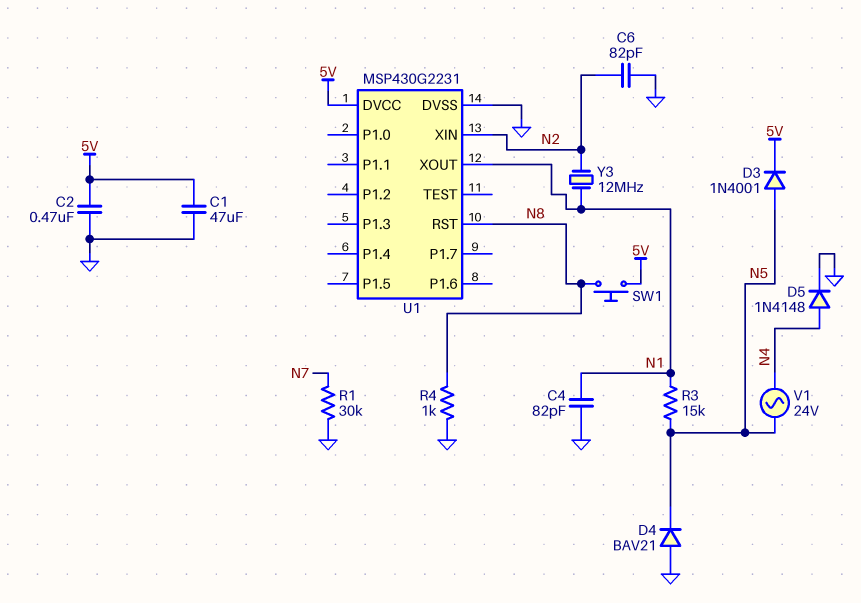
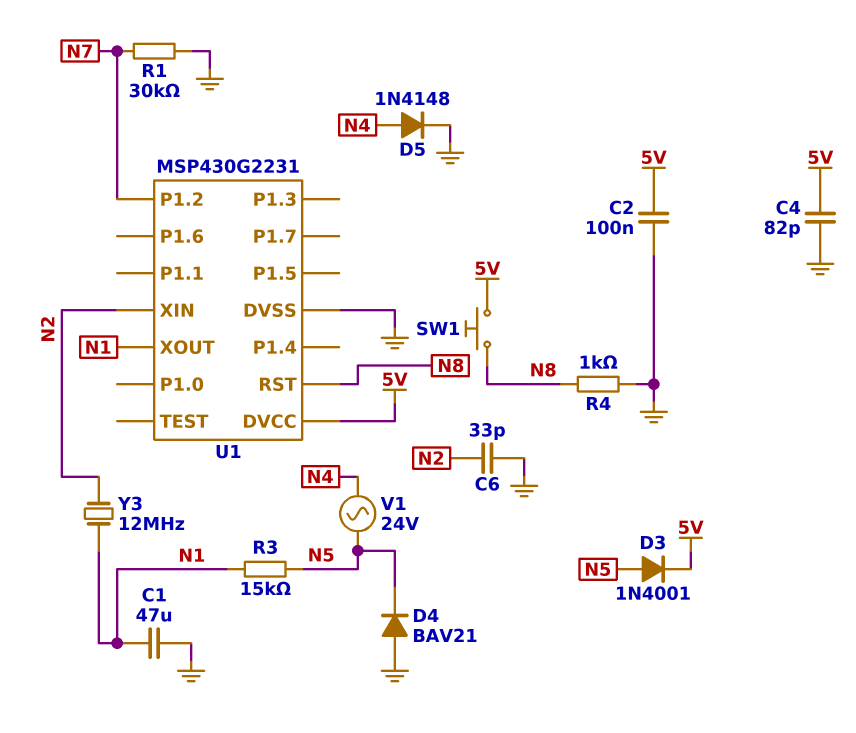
C1: 47uF (5V, GND) -> 47uF (GND, N1)
C2: 470nF (5V, GND) -> 100nF (5V, GND)
C4: 82pF (GND, N1) -> 82pF (5V, GND)
C6: 82pF (GND, N2) -> 33pF (GND, N2)
U1 pin P1.2: none -> N7

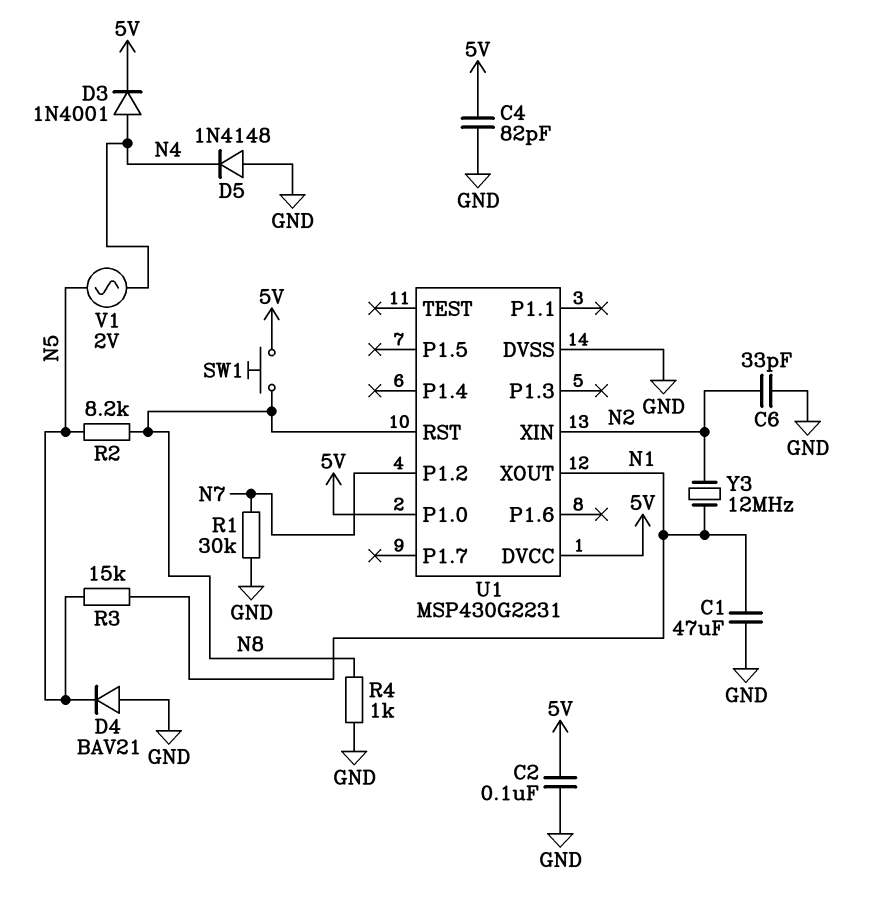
D3: diode 1N4001 (A N5, K 5V) -> diode 1N4001 (A N4, K 5V)
D5: diode 1N4148 (A N4, K GND) -> diode 1N4148 (A GND, K N4)
R2: none -> 8.2k (N5, N8)
U1 pin P1.0: none -> 5V
V1: AC 24V (N4, N5) -> AC 2V (N4, N5)

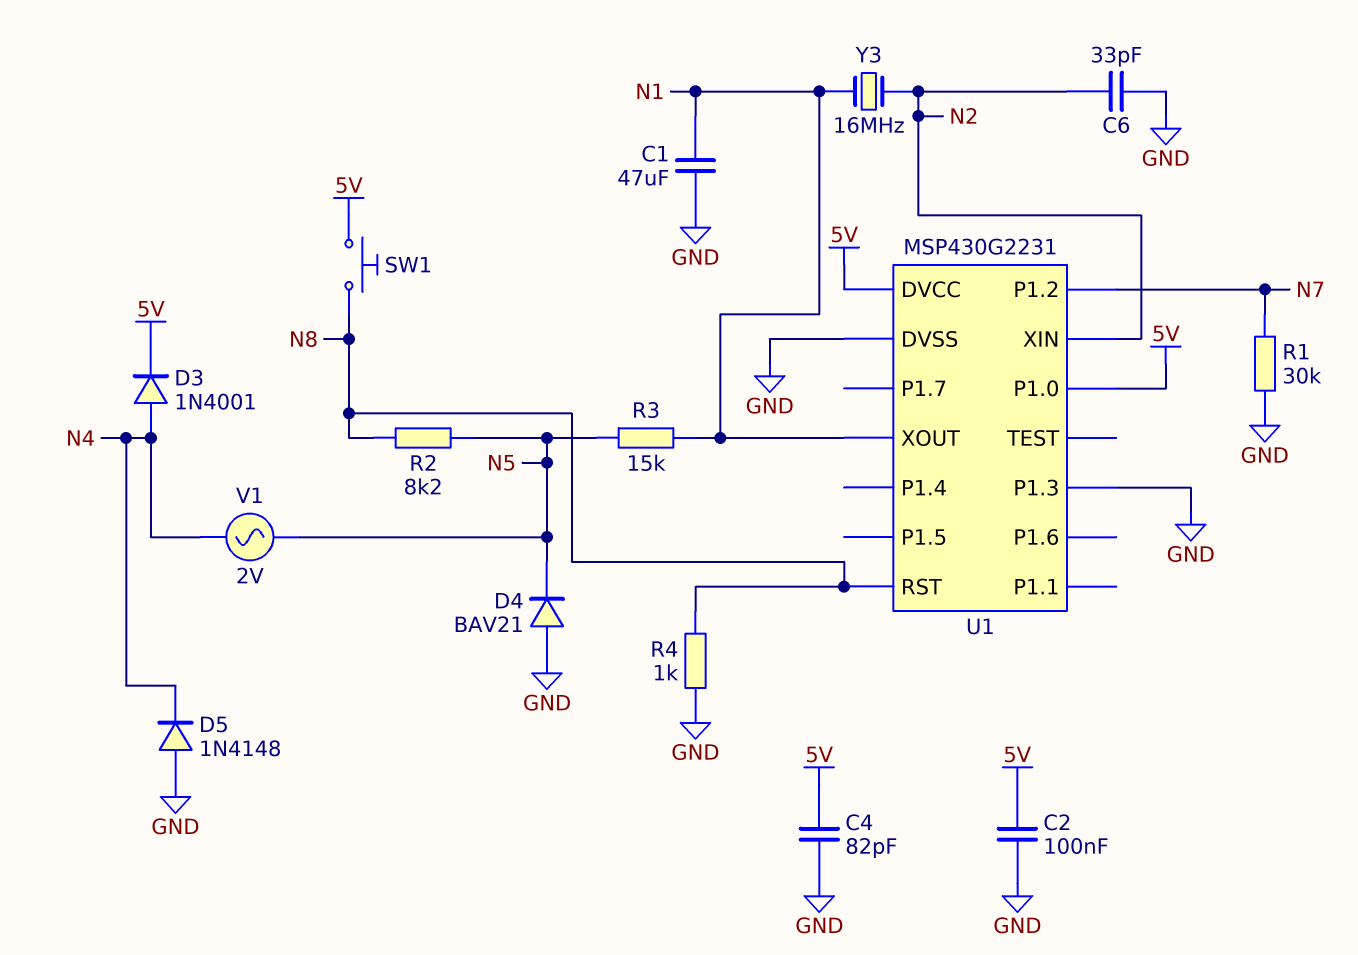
U1 pin P1.3: none -> GND
Y3: 12MHz (N1, N2) -> 16MHz (N1, N2)

